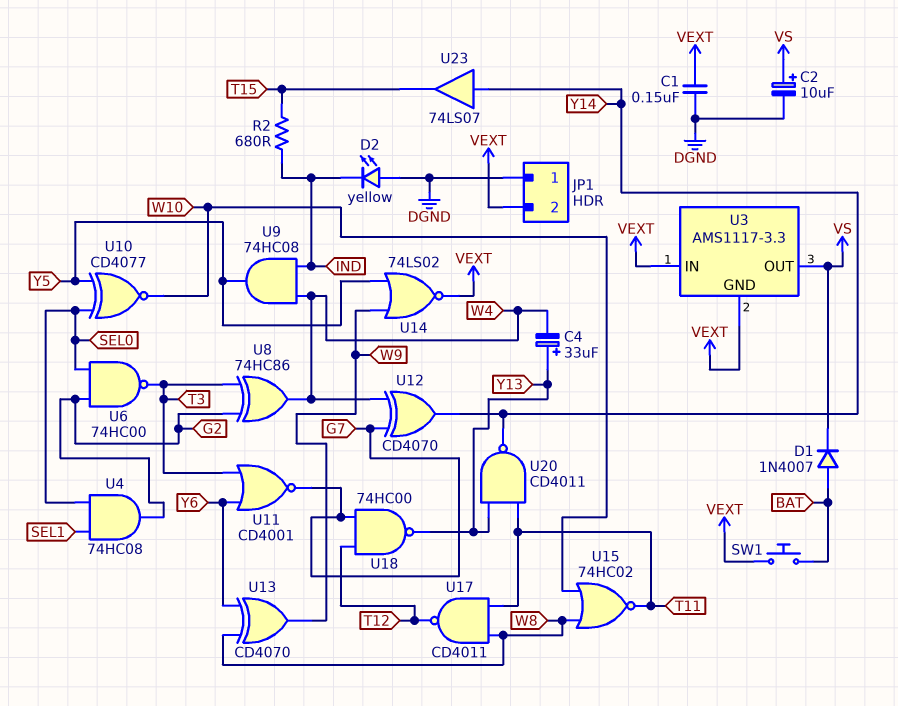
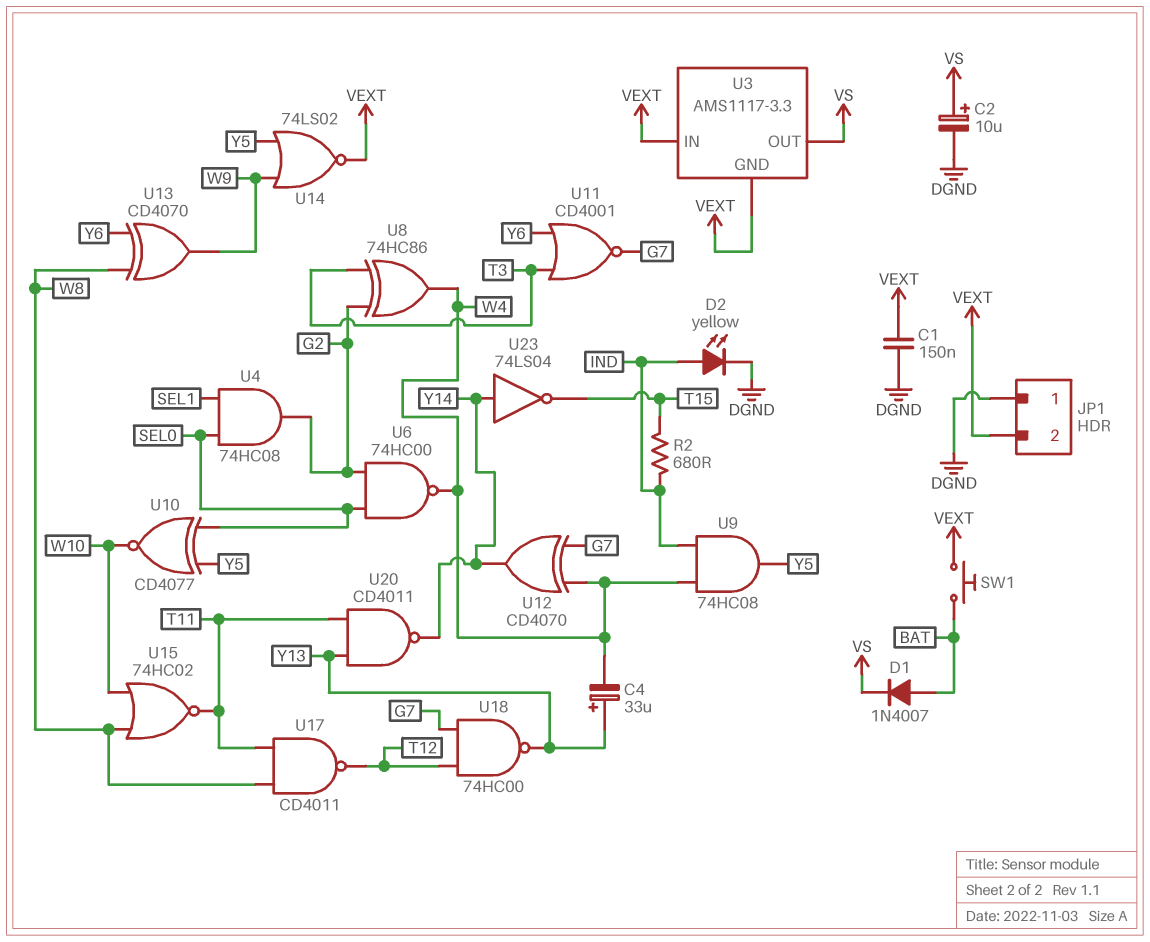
D2: LED yellow (A DGND, K IND) -> LED yellow (A IND, K DGND)
U6: NAND 74HC00 (in G2, in SEL0, out T3) -> NAND 74HC00 (in G2, in SEL0, out W4)
U23: buffer 74LS07 (in Y14, out T15) -> NOT 74LS04 (in Y14, out T15)

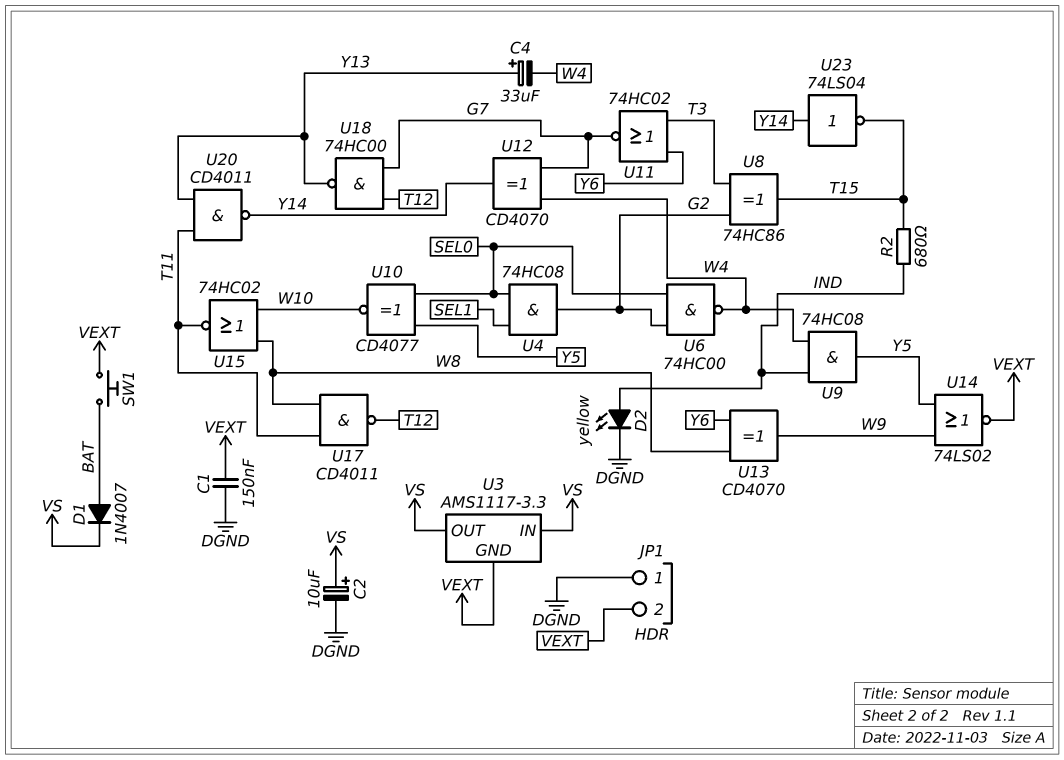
U3 pin IN: VEXT -> VS
U8: XOR 74HC86 (in G2, in T3, out W4) -> XOR 74HC86 (in G2, in T3, out T15)
U11: NOR CD4001 (in T3, in Y6, out G7) -> NOR 74HC02 (in T3, in Y6, out G7)

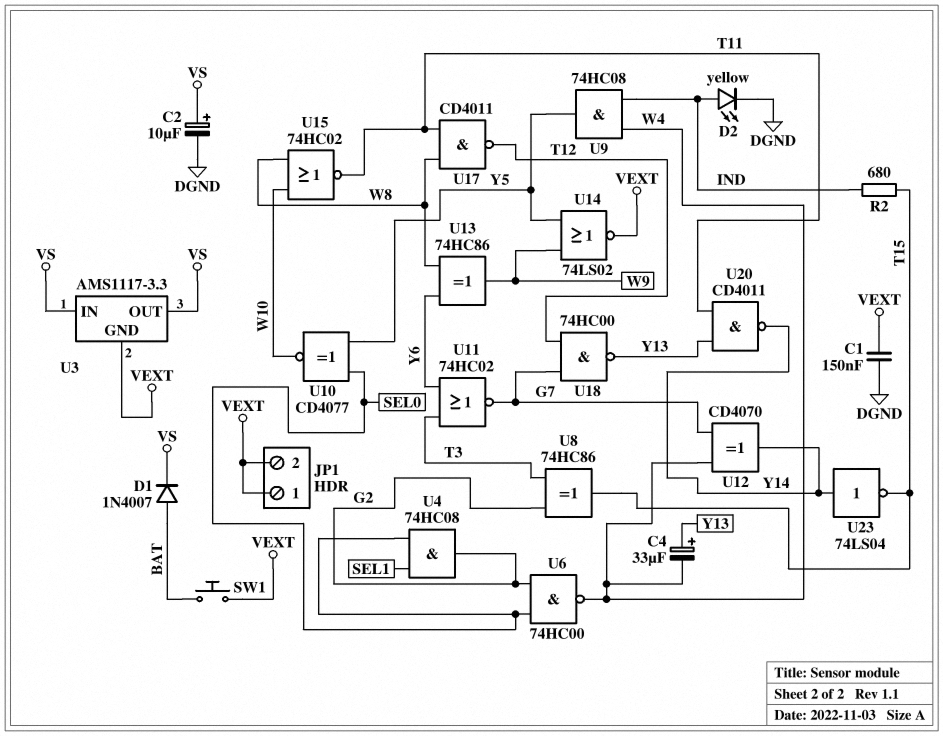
JP1 pin 1: DGND -> VEXT
U13: XOR CD4070 (in W8, in Y6, out W9) -> XOR 74HC86 (in W8, in Y6, out W9)

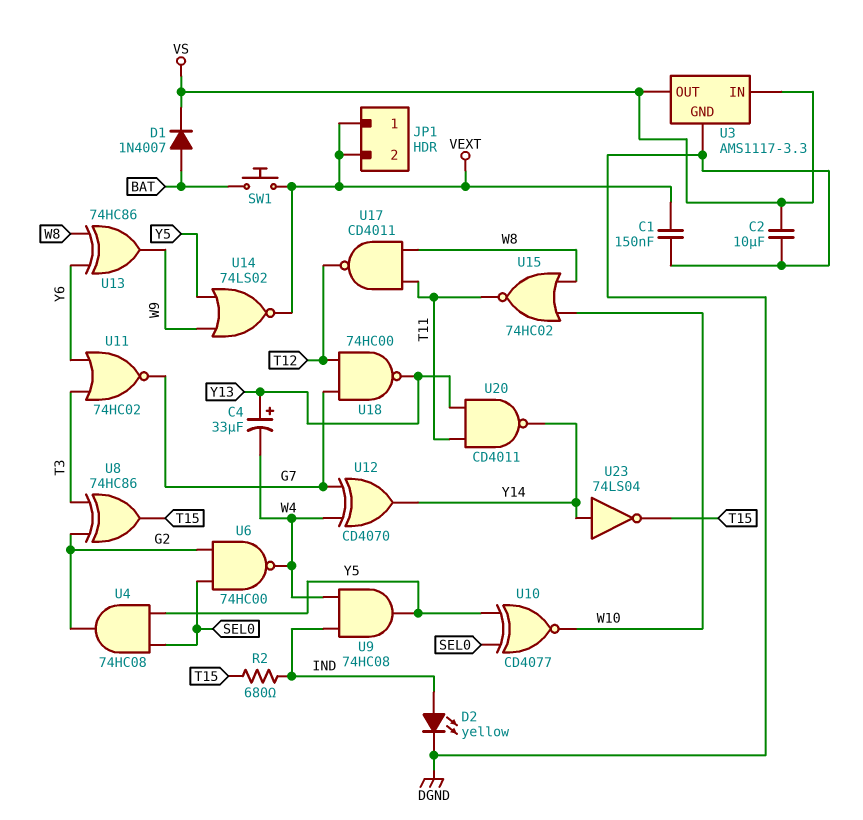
C2: 10uF (plus VS, minus DGND) -> 10uF (DGND, VS)
U3 pin GND: VEXT -> DGND
U4: AND 74HC08 (in SEL0, in SEL1, out G2) -> AND 74HC08 (in SEL0, in Y5, out G2)

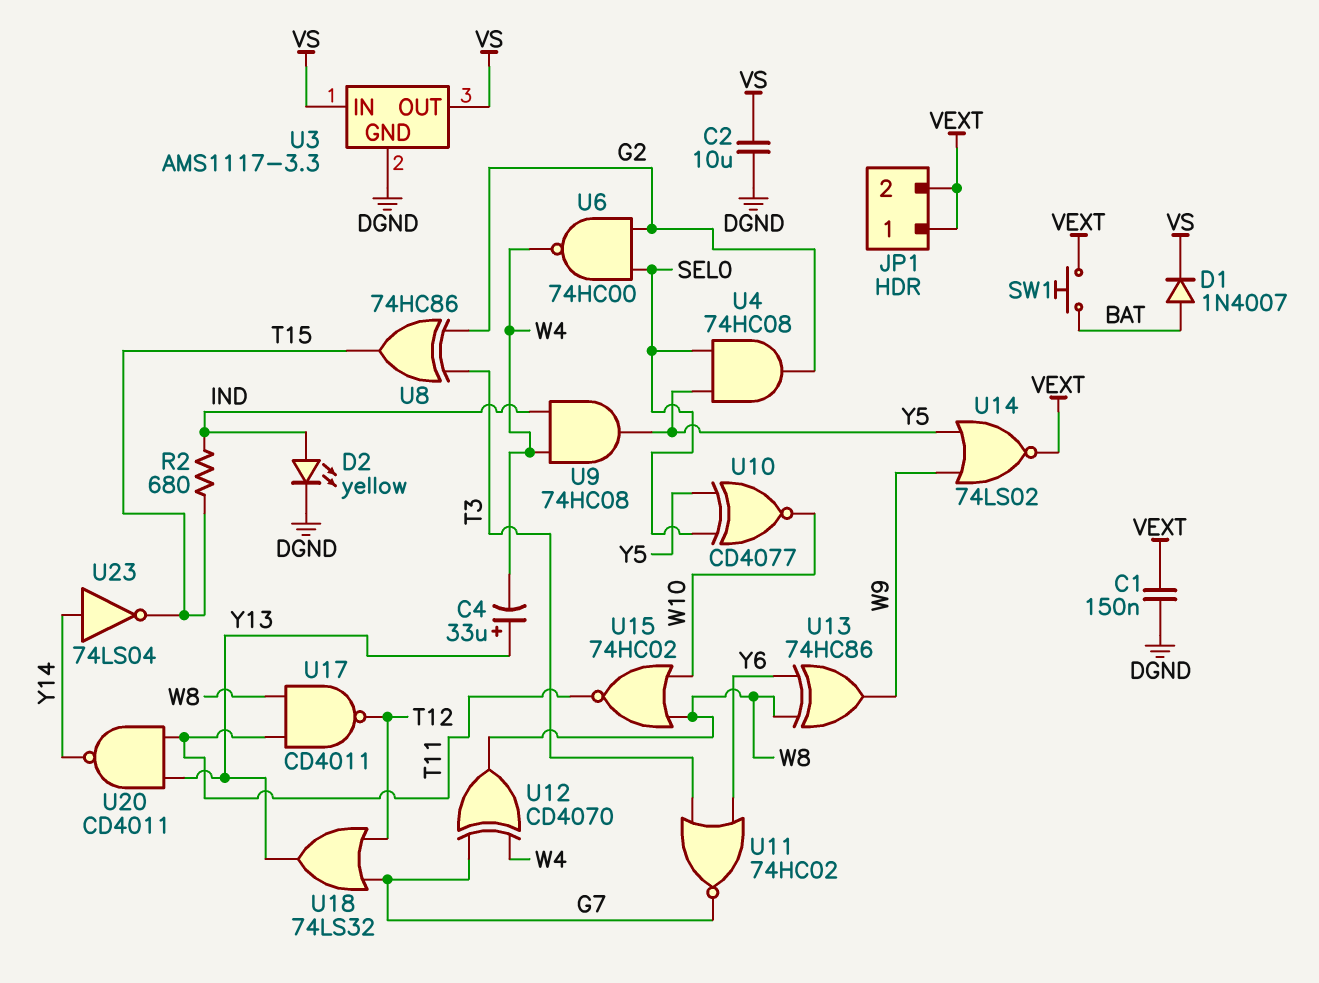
U12: XOR CD4070 (in G7, in W4, out Y14) -> XOR CD4070 (in G7, in W4, out W8)
U18: NAND 74HC00 (in G7, in T12, out Y13) -> OR 74LS32 (in G7, in T12, out Y13)

